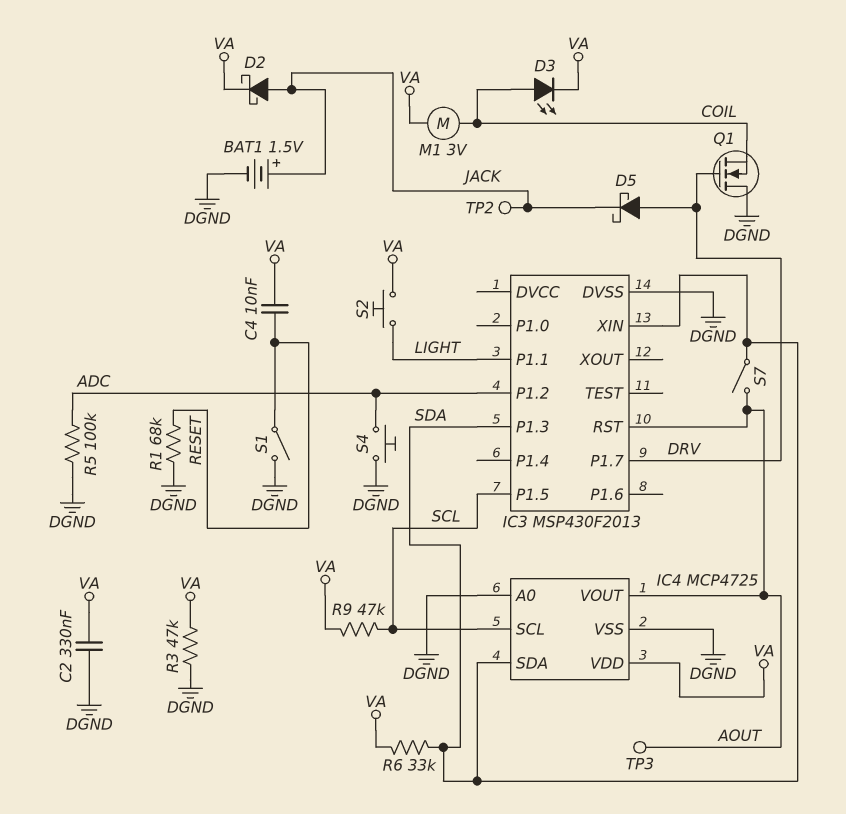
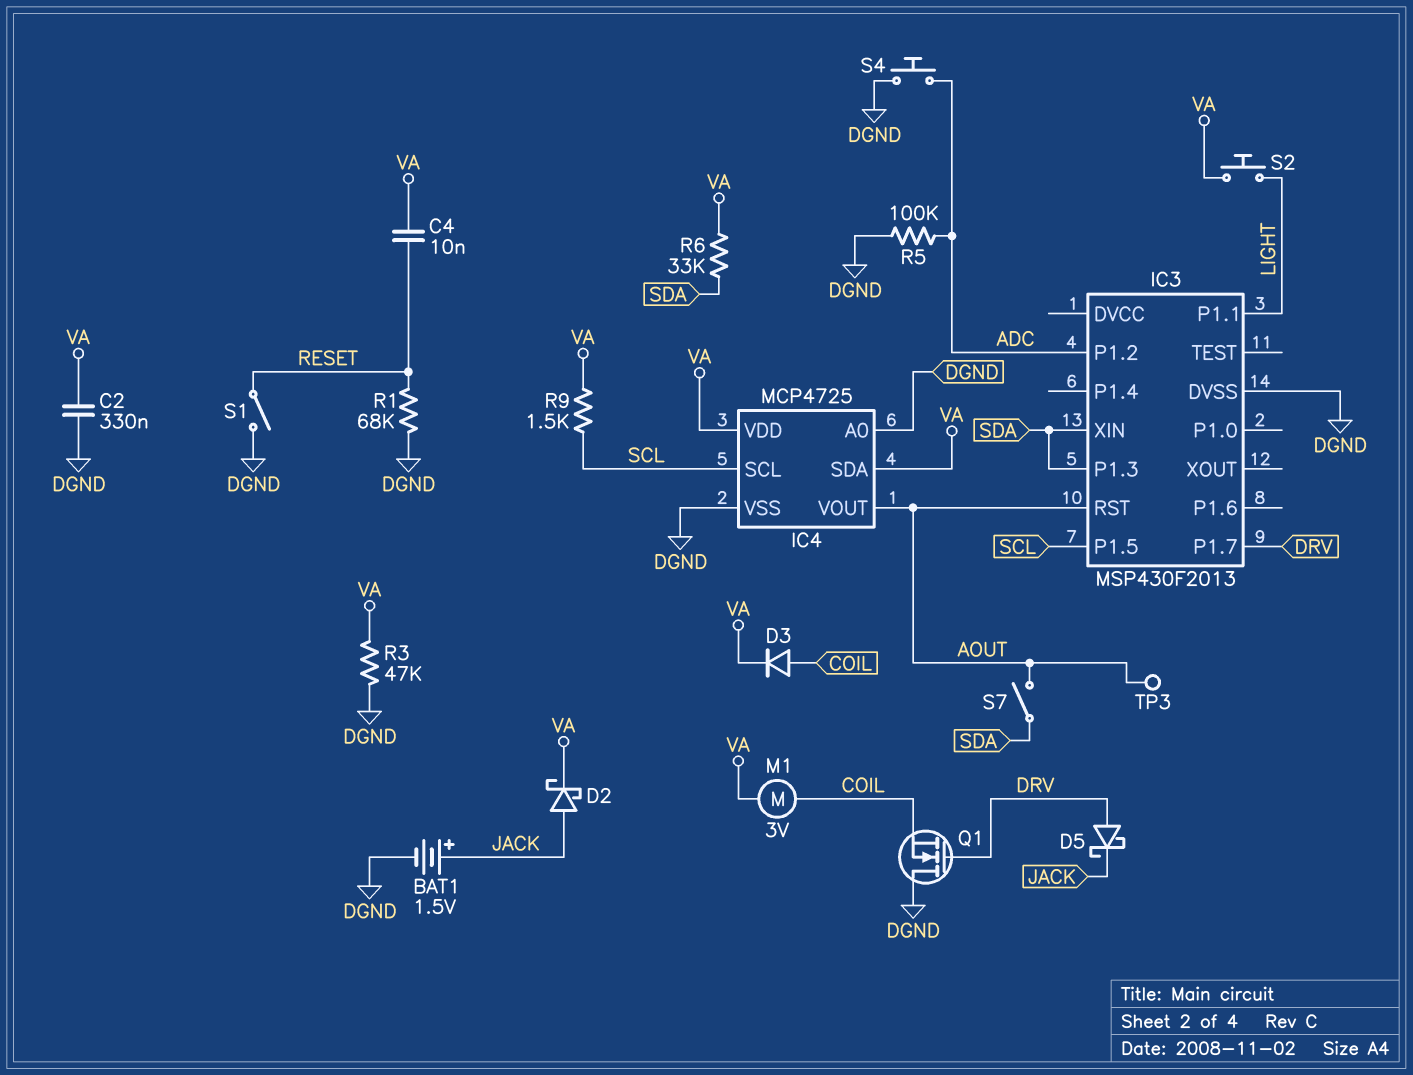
D3: LED (A COIL, K VA) -> diode (A COIL, K VA)
IC4 pin SDA: SDA -> VA
R9: 47k (SCL, VA) -> 1.5k (SCL, VA)
TP2: test point (JACK) -> none

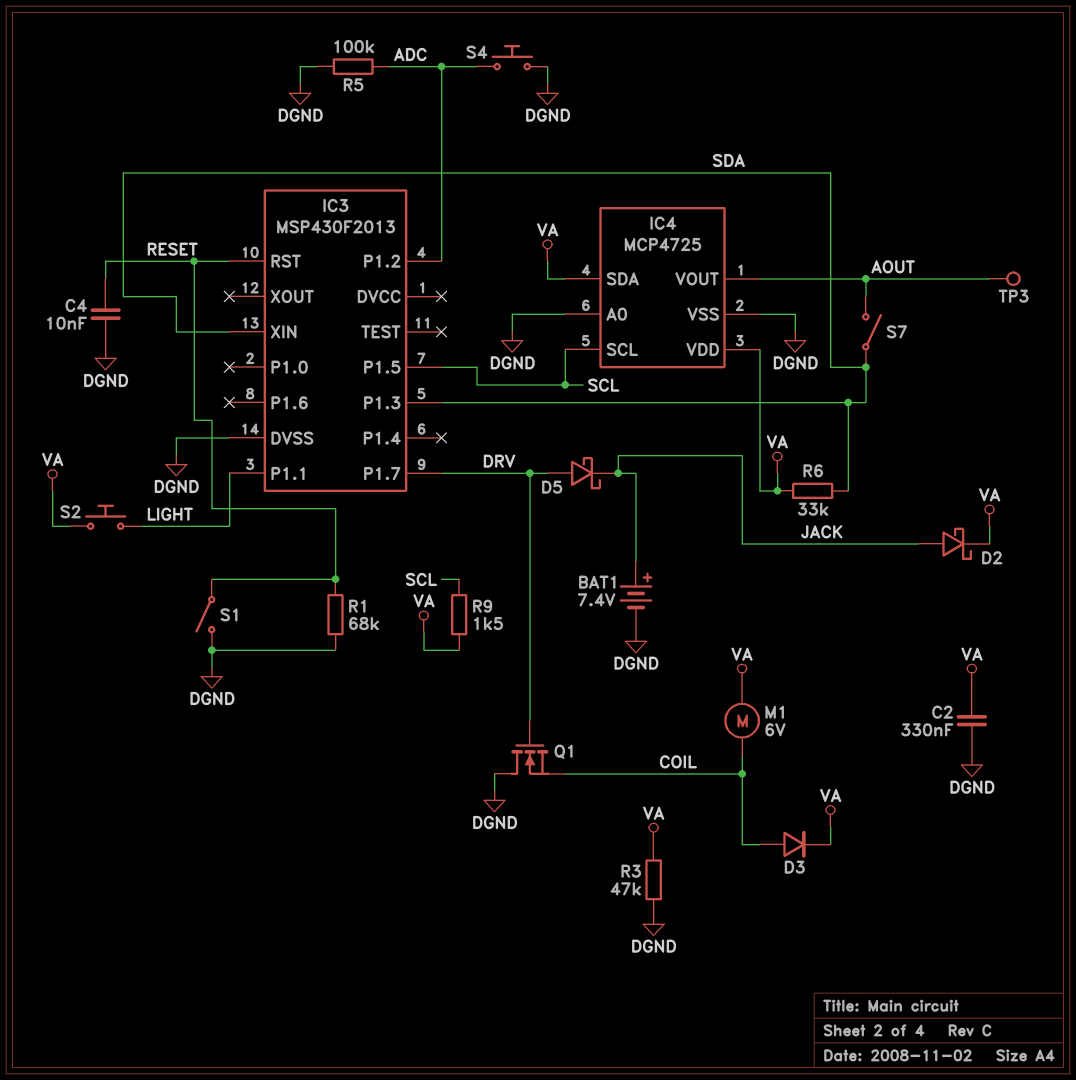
BAT1: 1.5V (plus JACK, minus DGND) -> 7.4V (plus JACK, minus DGND)
C4: 10nF (RESET, VA) -> 10nF (DGND, RESET)
IC3 pin RST: AOUT -> RESET
M1: motor 3V (COIL, VA) -> motor 6V (COIL, VA)

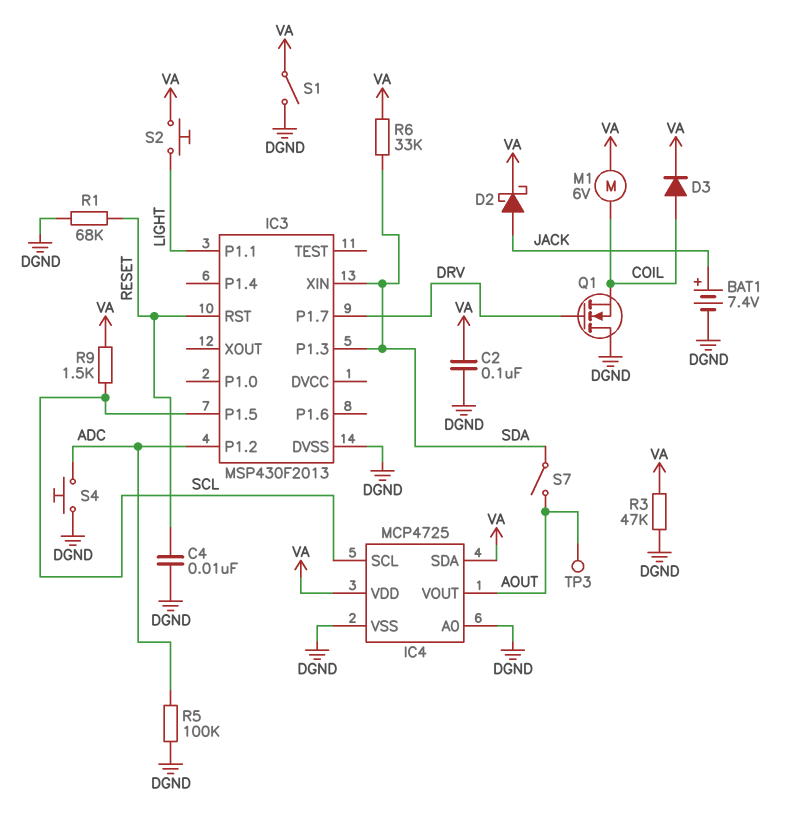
C2: 330nF (DGND, VA) -> 100nF (DGND, VA)
D5: schottky (A DRV, K JACK) -> none
S1: switch (DGND, RESET) -> switch (DGND, VA)

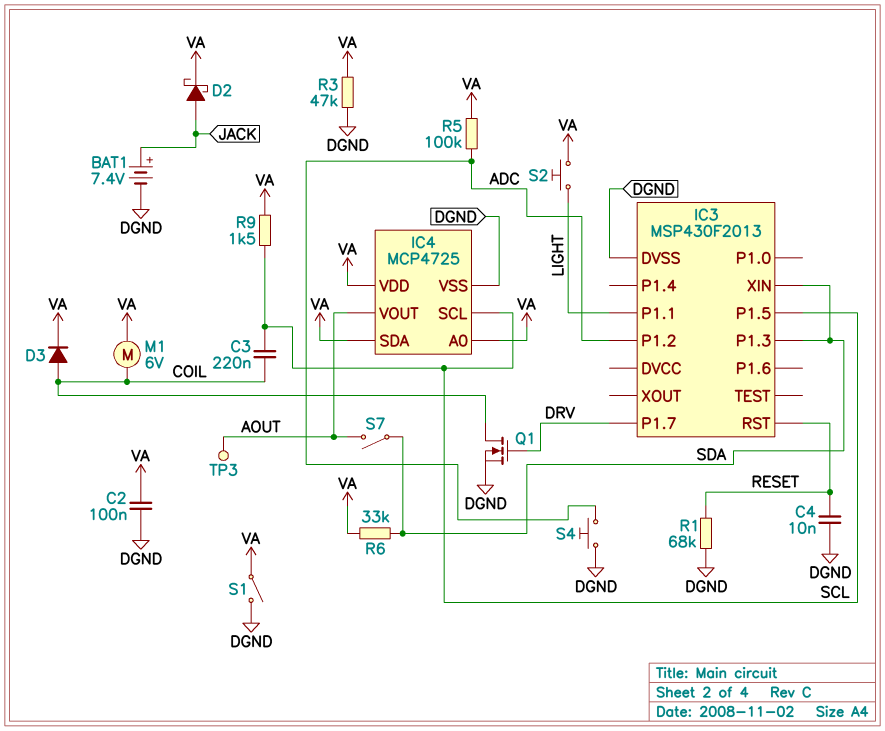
C3: none -> 220nF (COIL, SCL)
IC4 pin A0: DGND -> VA
Q1: NMOS (G DRV, D DGND, S COIL) -> NMOS (G DRV, D COIL, S DGND)
R5: 100k (ADC, DGND) -> 100k (ADC, VA)

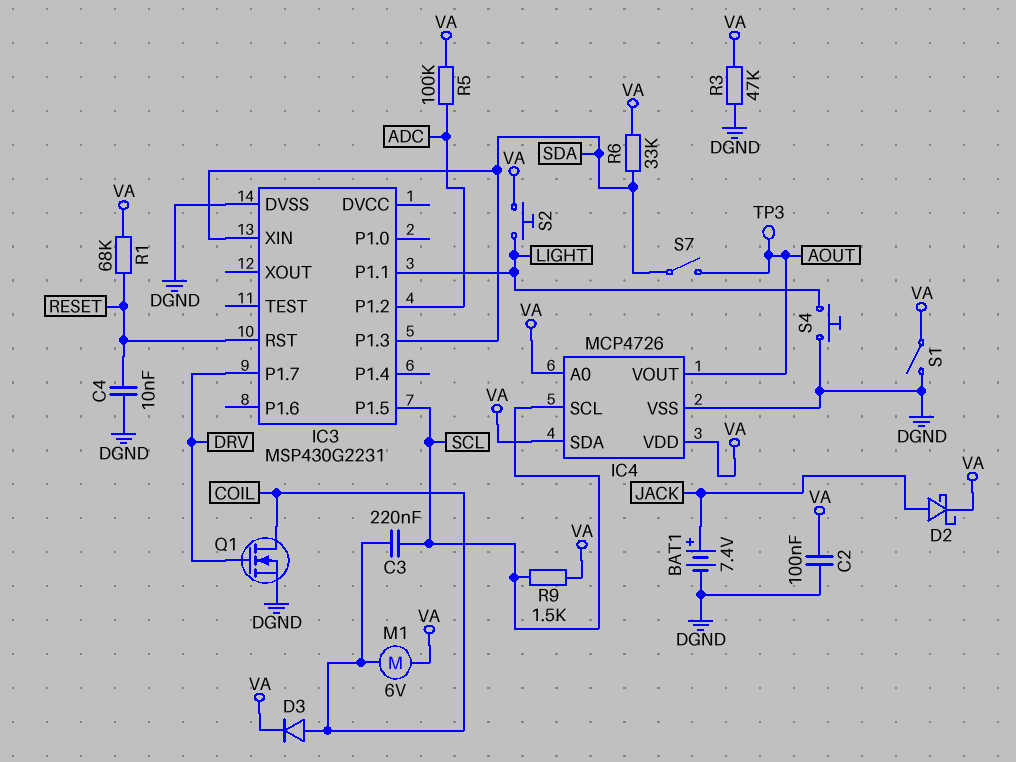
IC3: MSP430F2013 -> MSP430G2231
IC4: MCP4725 -> MCP4726
R1: 68k (DGND, RESET) -> 68k (RESET, VA)
S4: button (ADC, DGND) -> button (DGND, LIGHT)

